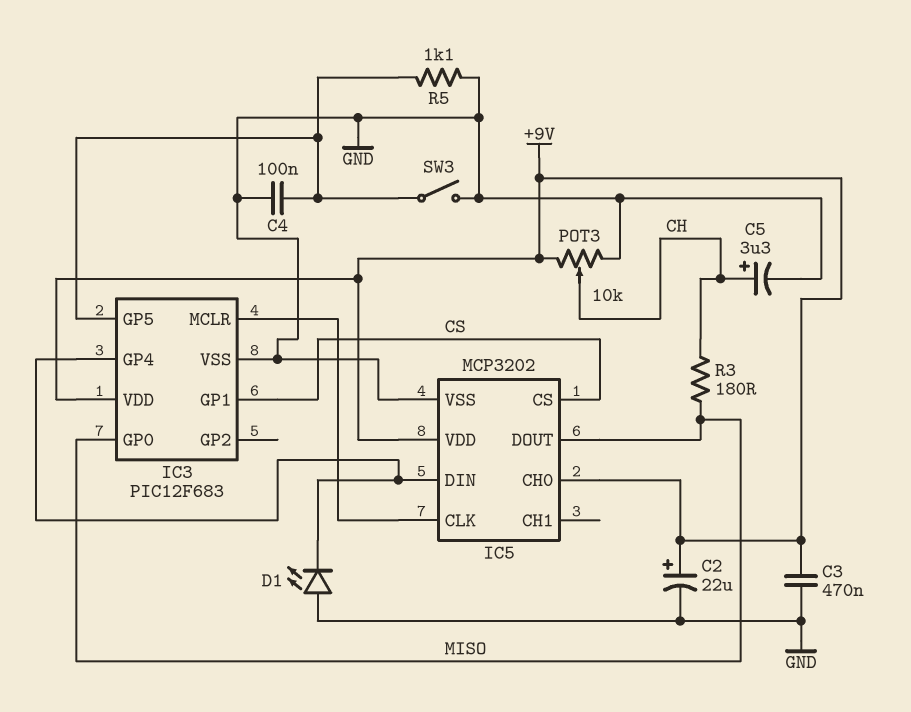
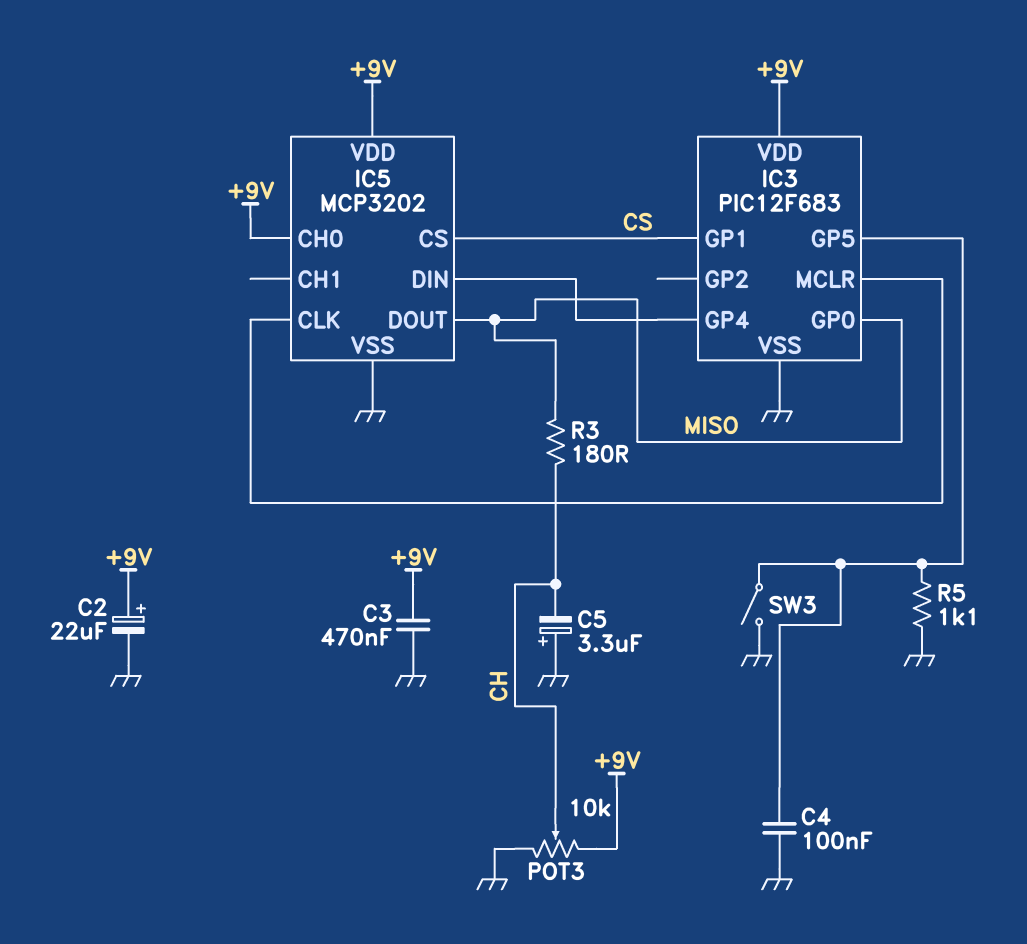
C5: 3.3uF (plus CH, minus GND) -> 3.3uF (plus GND, minus CH)
D1: LED (A GND, K IC3/GP4) -> none

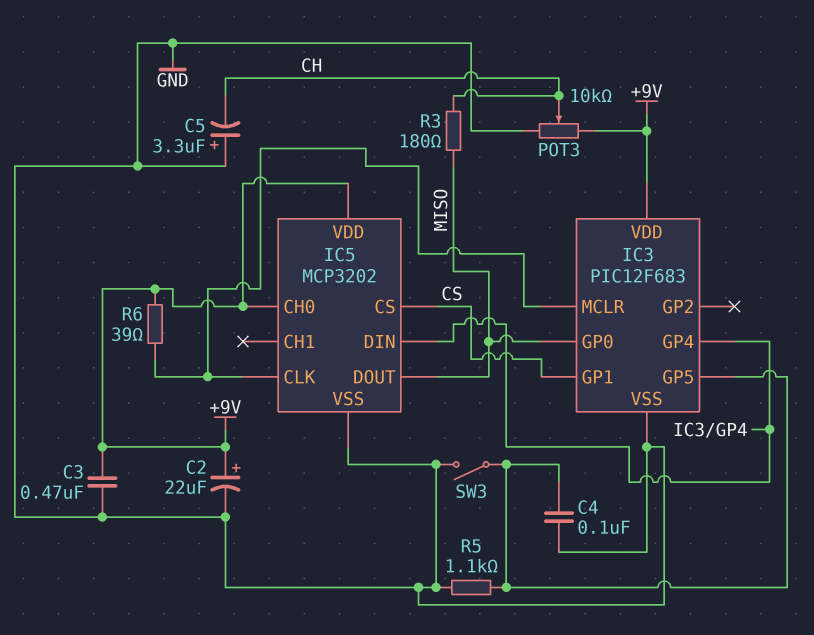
R6: none -> 39 (+9V, IC3/MCLR)

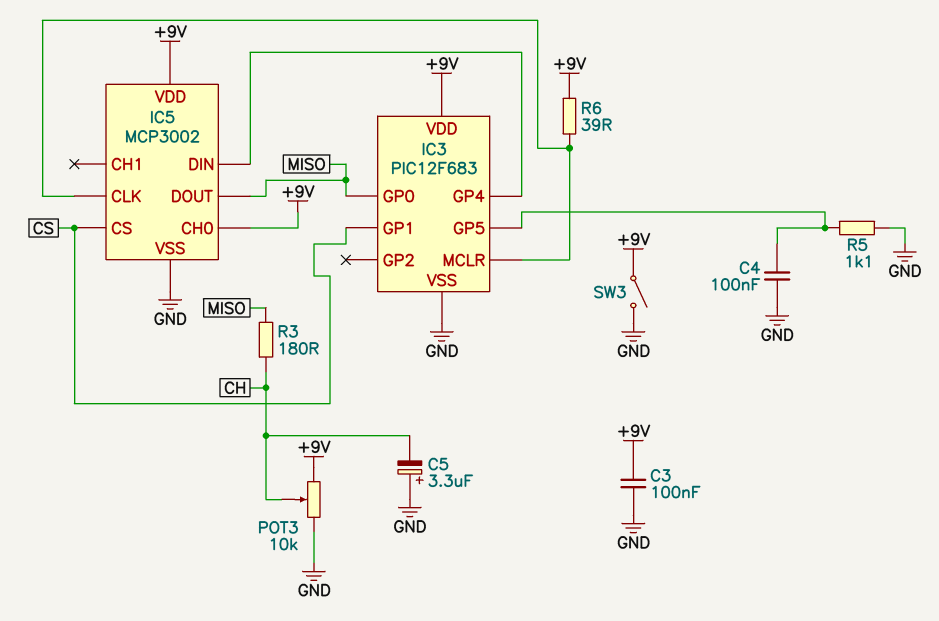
C2: 22uF (plus +9V, minus GND) -> none
C3: 470nF (+9V, GND) -> 100nF (+9V, GND)
IC5: MCP3202 -> MCP3002
SW3: switch (GND, IC3/GP5) -> switch (+9V, GND)

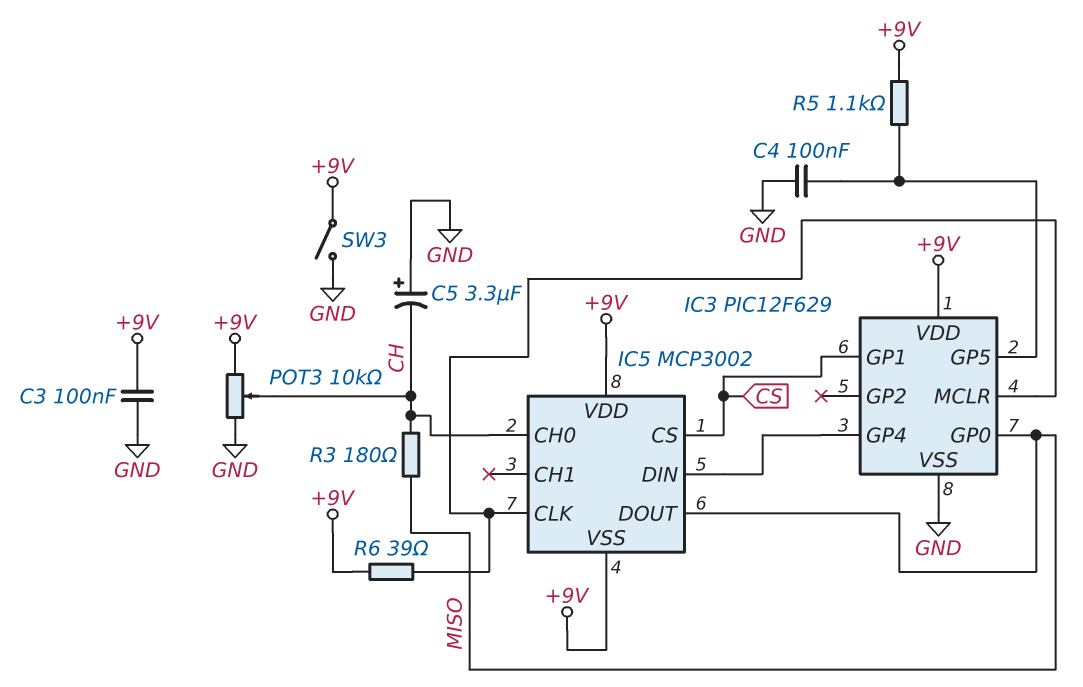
IC3: PIC12F683 -> PIC12F629
IC5 pin CH0: +9V -> CH
IC5 pin VSS: GND -> +9V
R5: 1.1k (GND, IC3/GP5) -> 1.1k (+9V, IC3/GP5)

